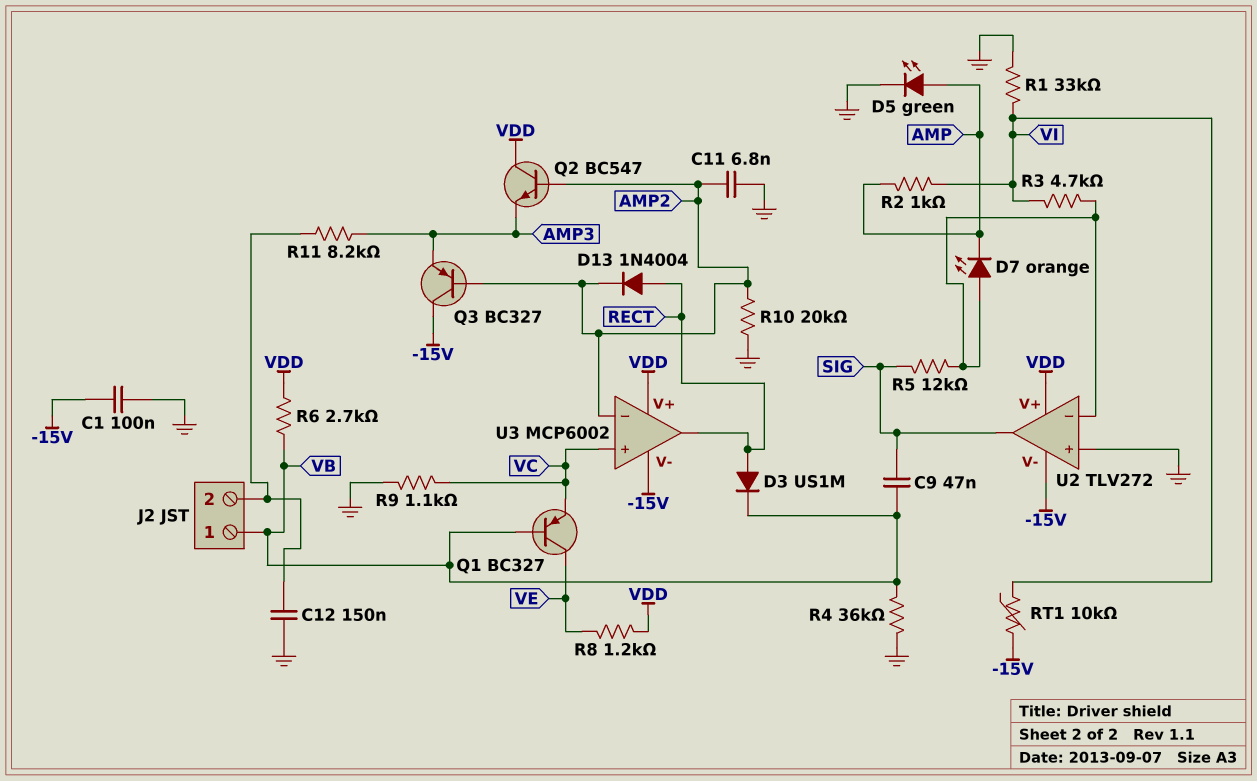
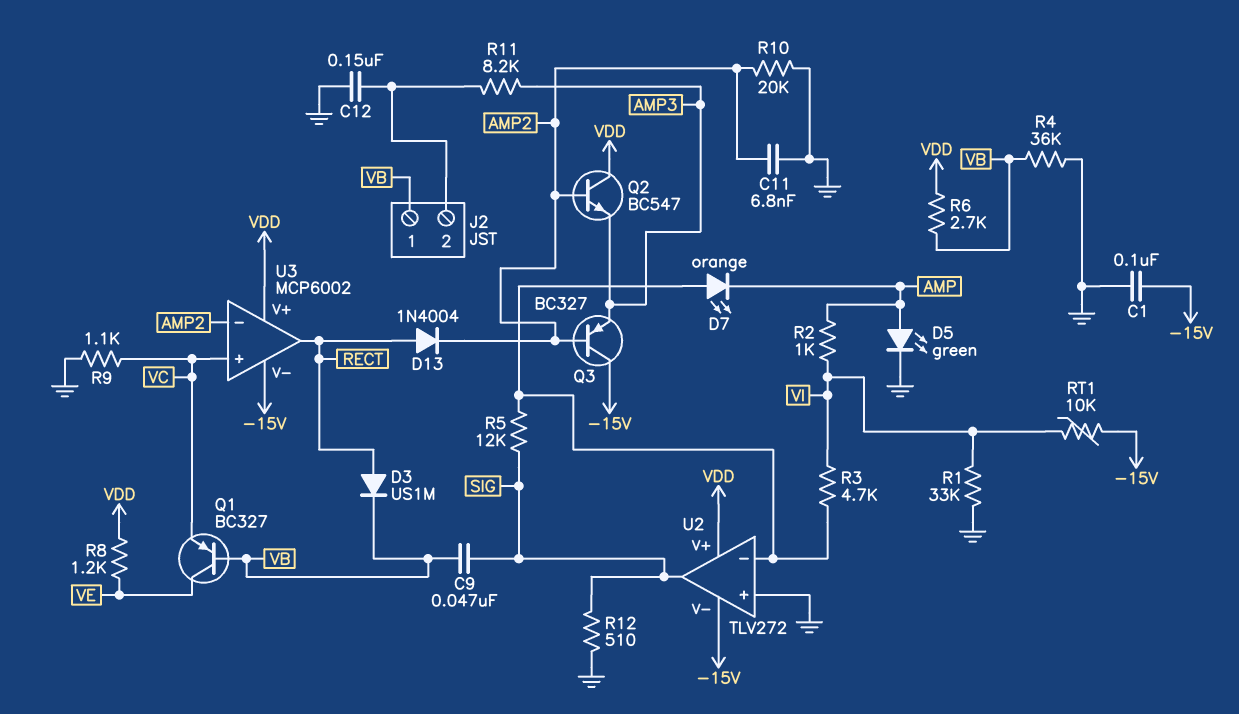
R12: none -> 510 (GND, SIG)

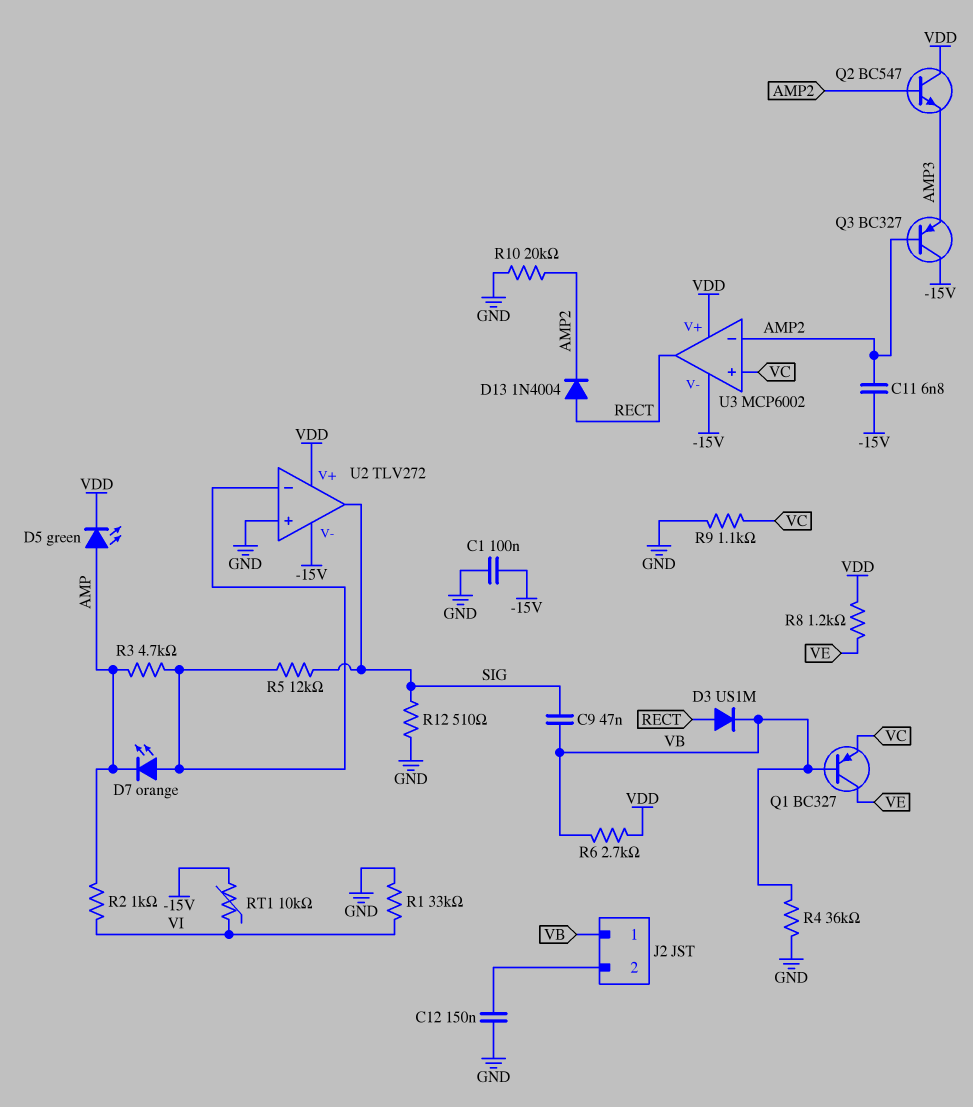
C11: 6.8nF (AMP2, GND) -> 6.8nF (-15V, AMP2)
D5: LED green (A AMP, K GND) -> LED green (A AMP, K VDD)
R3: 4.7k (U2/in-, VI) -> 4.7k (AMP, U2/in-)
R11: 8.2k (AMP3, J2/2) -> none

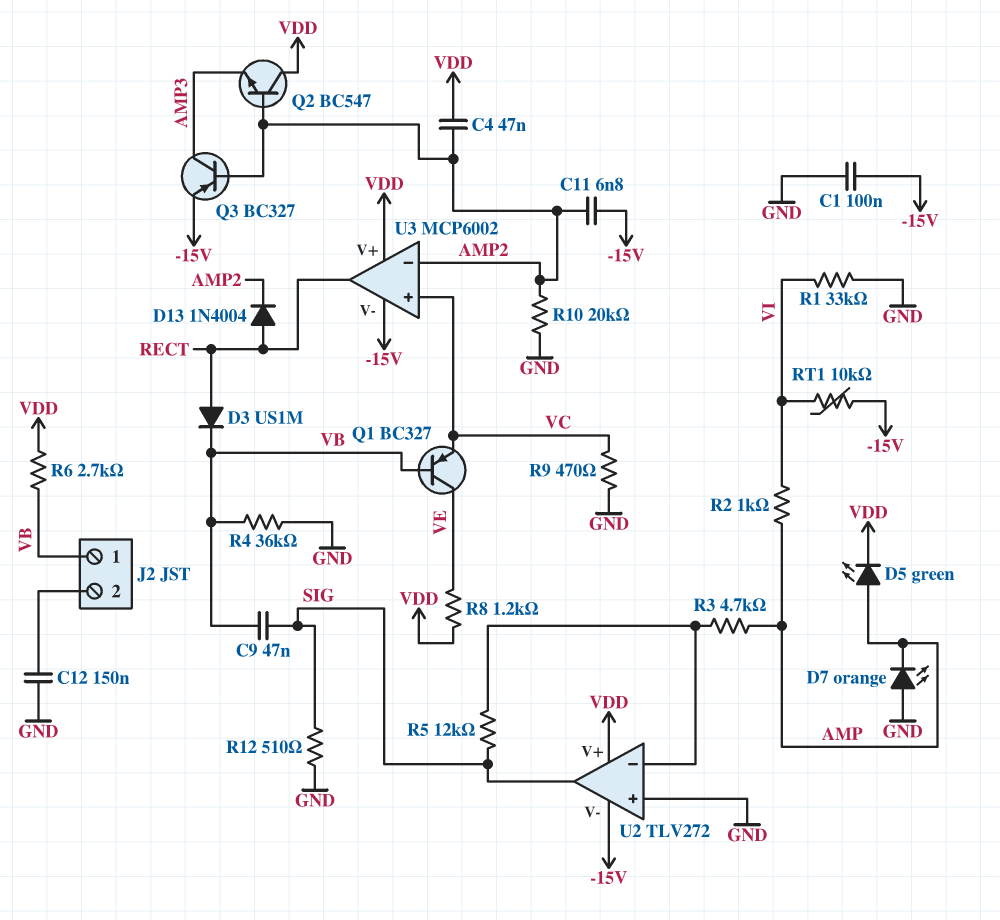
C4: none -> 47nF (AMP2, VDD)
D7: LED orange (A U2/in-, K AMP) -> LED orange (A GND, K AMP)
Q3: PNP BC327 (B AMP2, C -15V, E AMP3) -> PNP BC327 (B AMP2, C AMP3, E -15V)
R9: 1.1k (GND, VC) -> 470 (GND, VC)

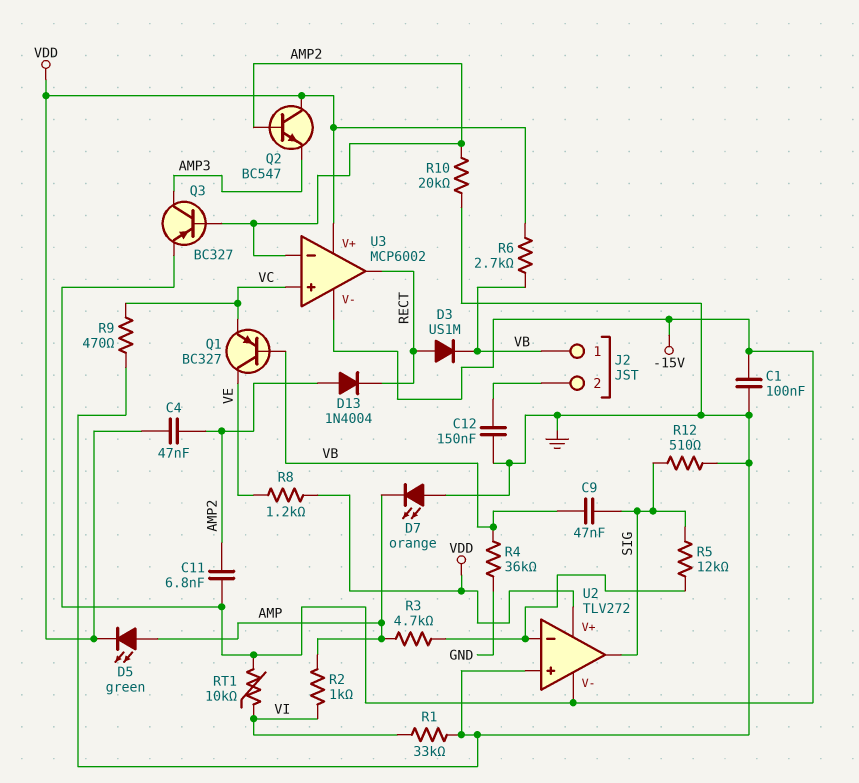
D13: diode 1N4004 (A RECT, K AMP2) -> diode 1N4004 (A AMP2, K RECT)

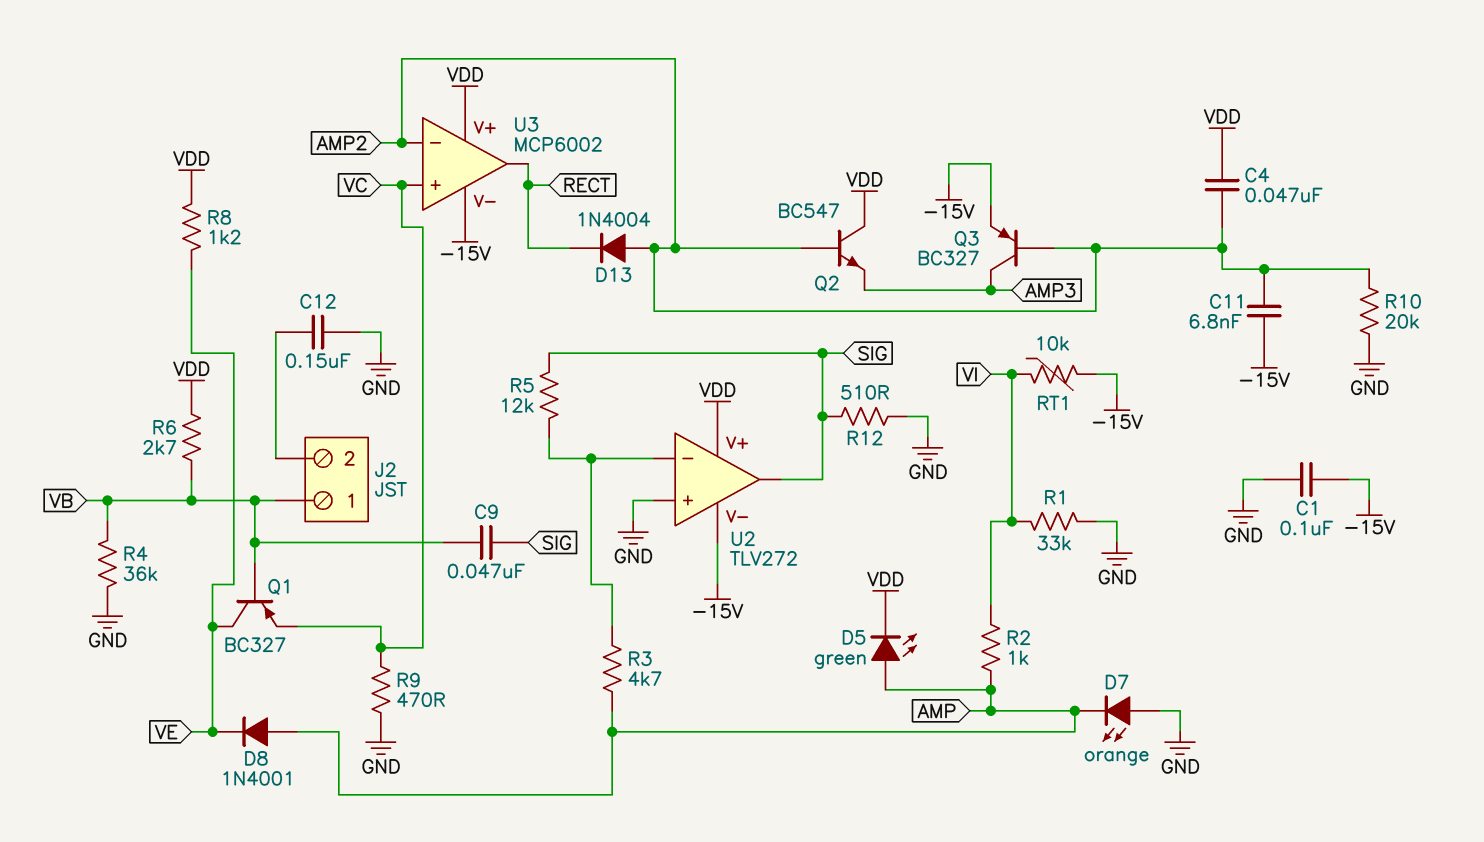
D3: diode US1M (A RECT, K VB) -> none
D8: none -> diode 1N4001 (A AMP, K VE)

